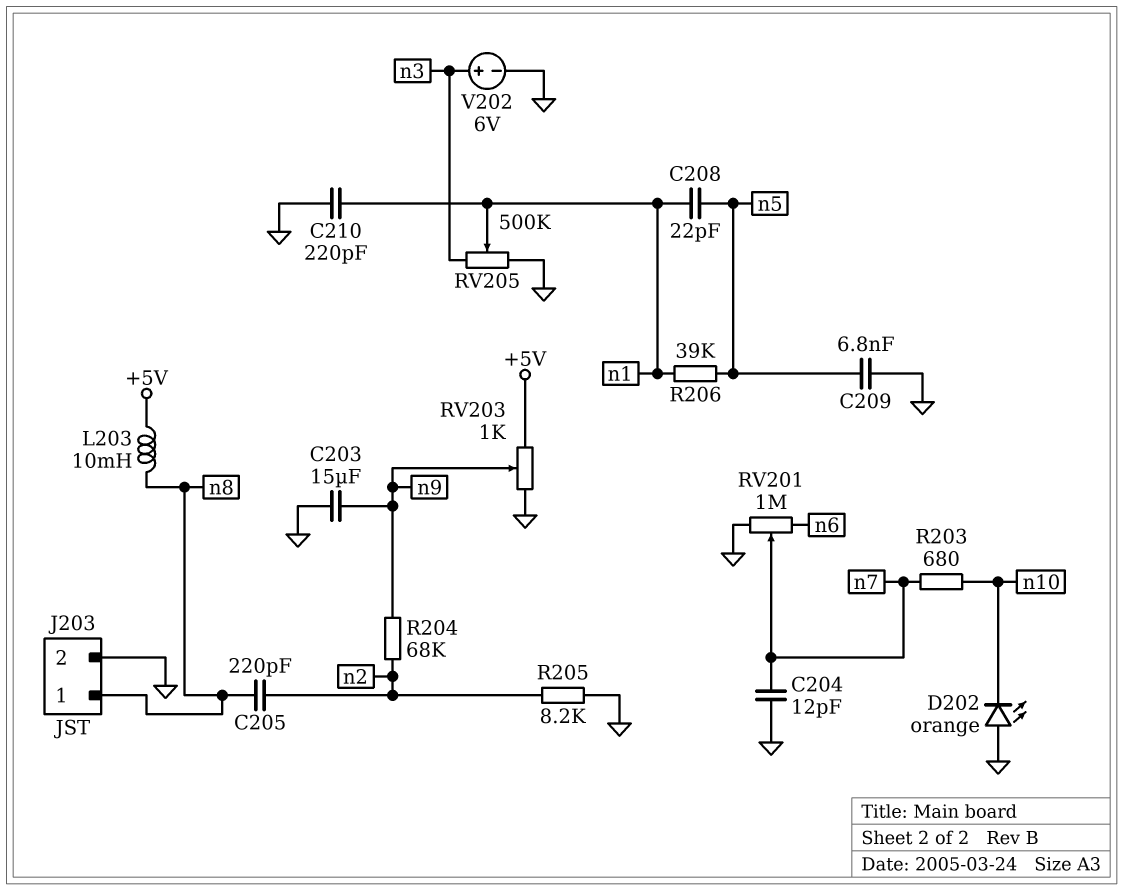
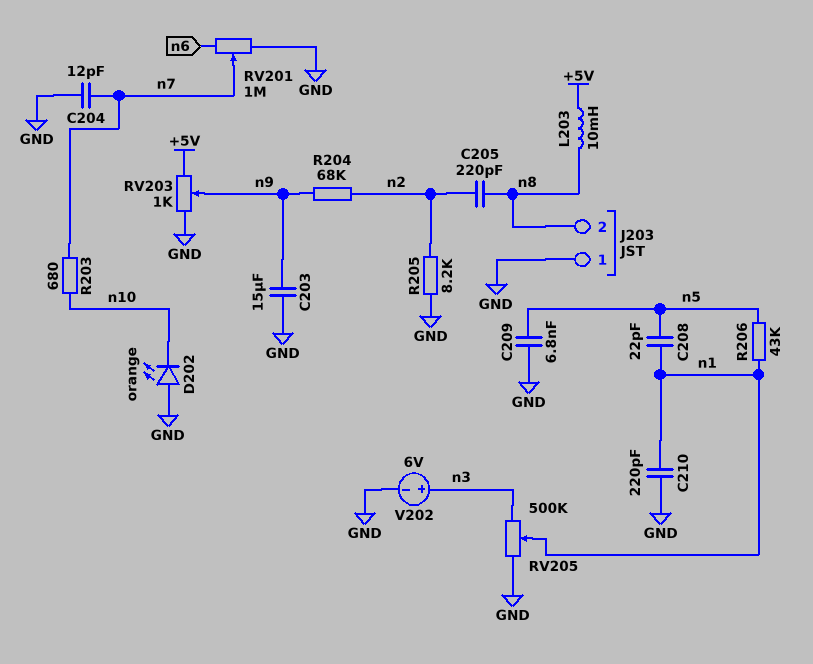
J203 pin 1: n8 -> GND
J203 pin 2: GND -> n8
R206: 39k (n1, n5) -> 43k (n1, n5)

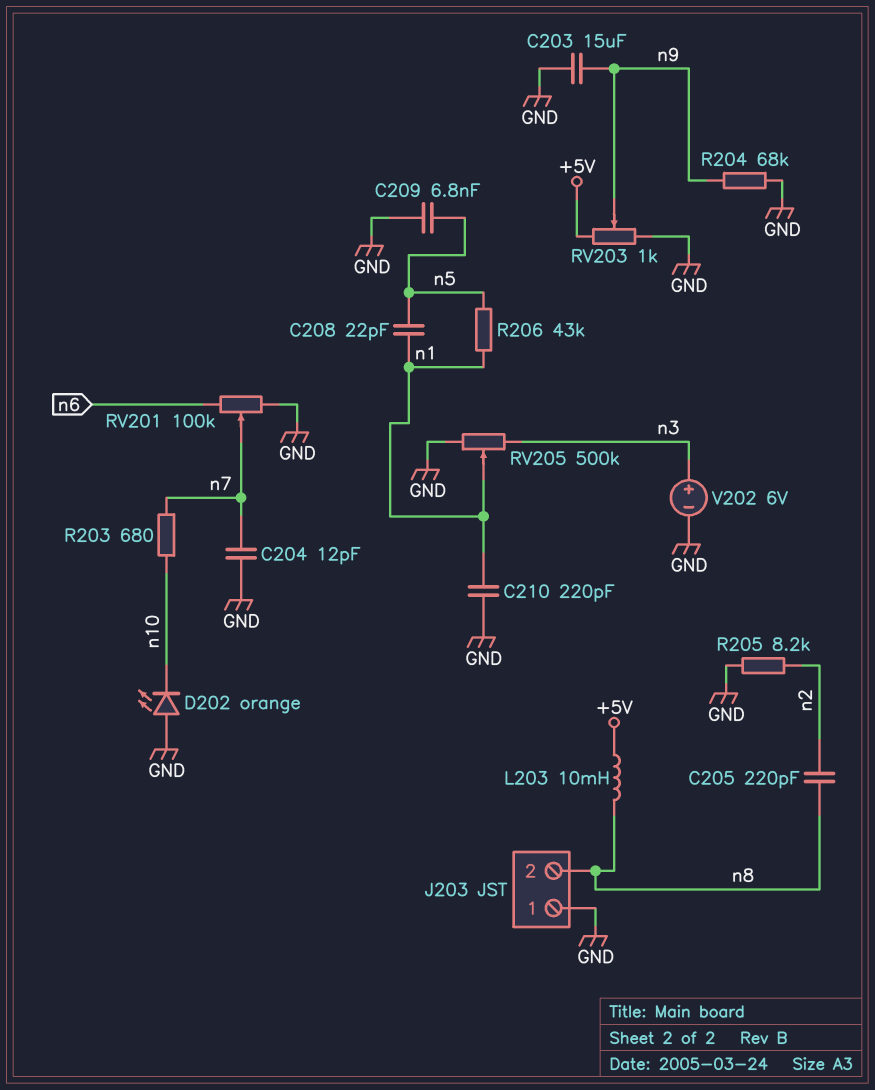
R204: 68k (n2, n9) -> 68k (GND, n9)
RV201: 1M (GND, n6, wiper n7) -> 100k (GND, n6, wiper n7)

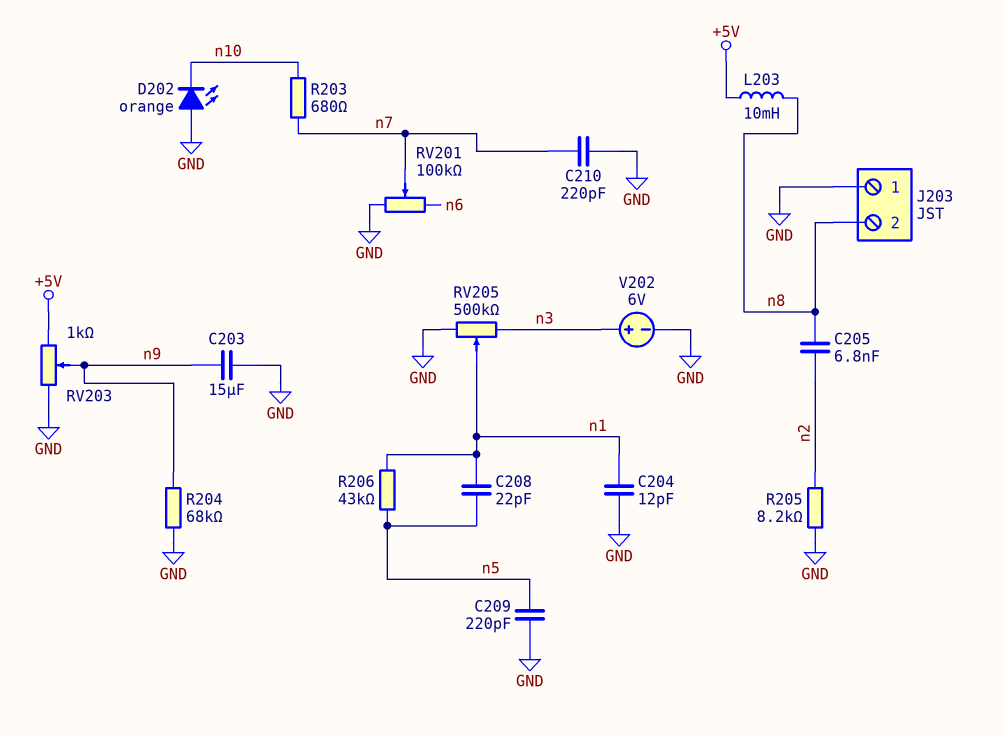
C204: 12pF (GND, n7) -> 12pF (GND, n1)
C205: 220pF (n2, n8) -> 6.8nF (n2, n8)
C209: 6.8nF (GND, n5) -> 220pF (GND, n5)
C210: 220pF (GND, n1) -> 220pF (GND, n7)

